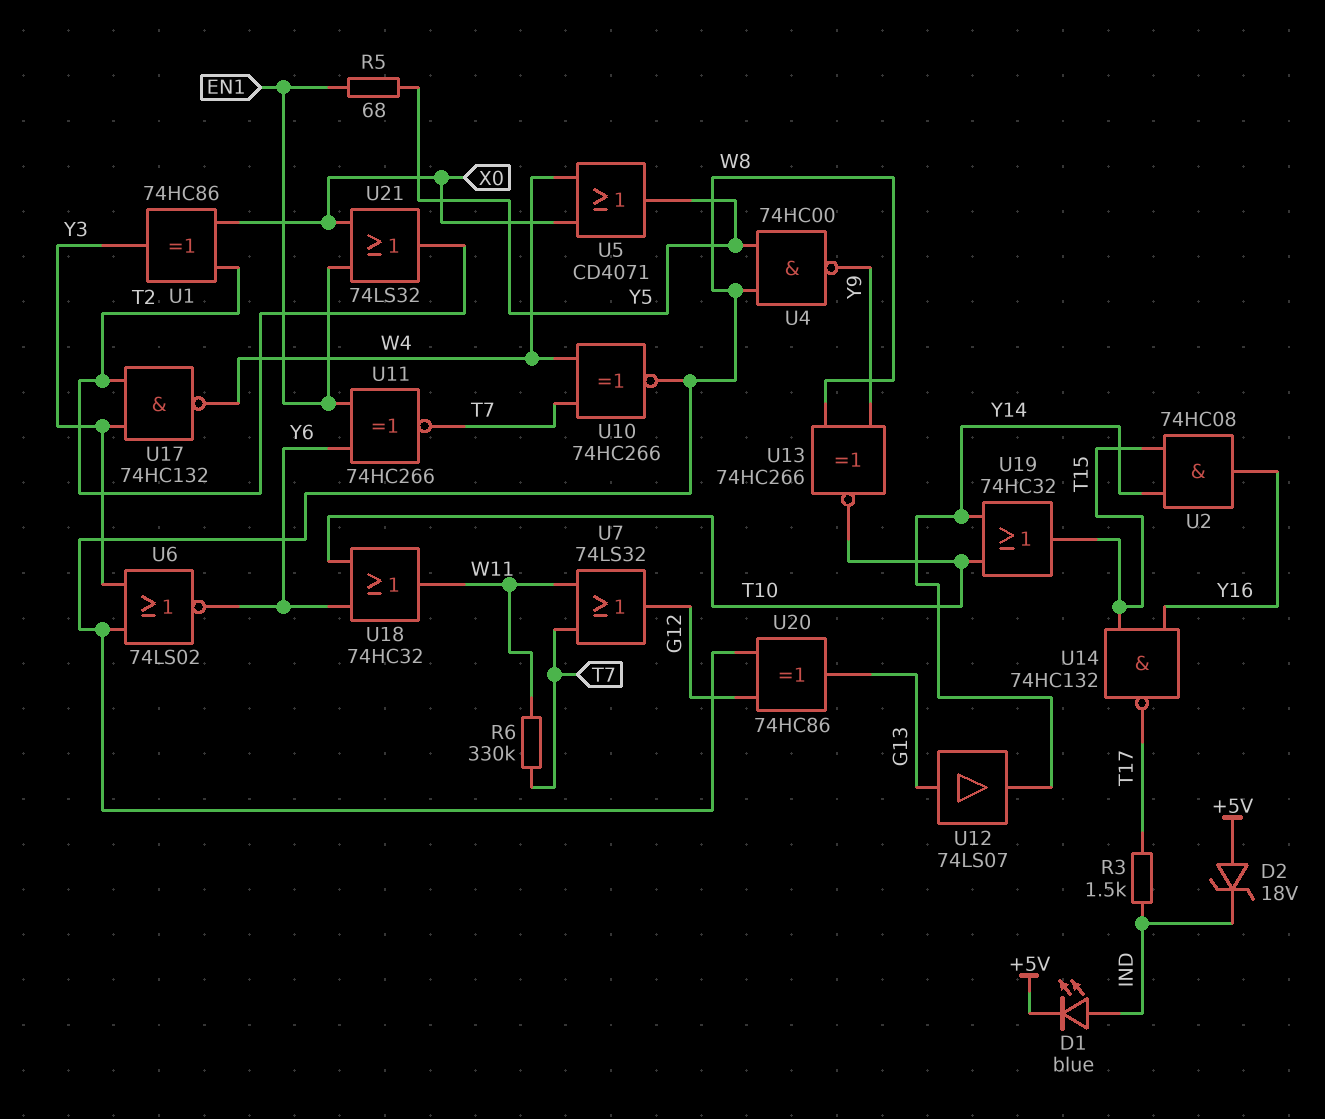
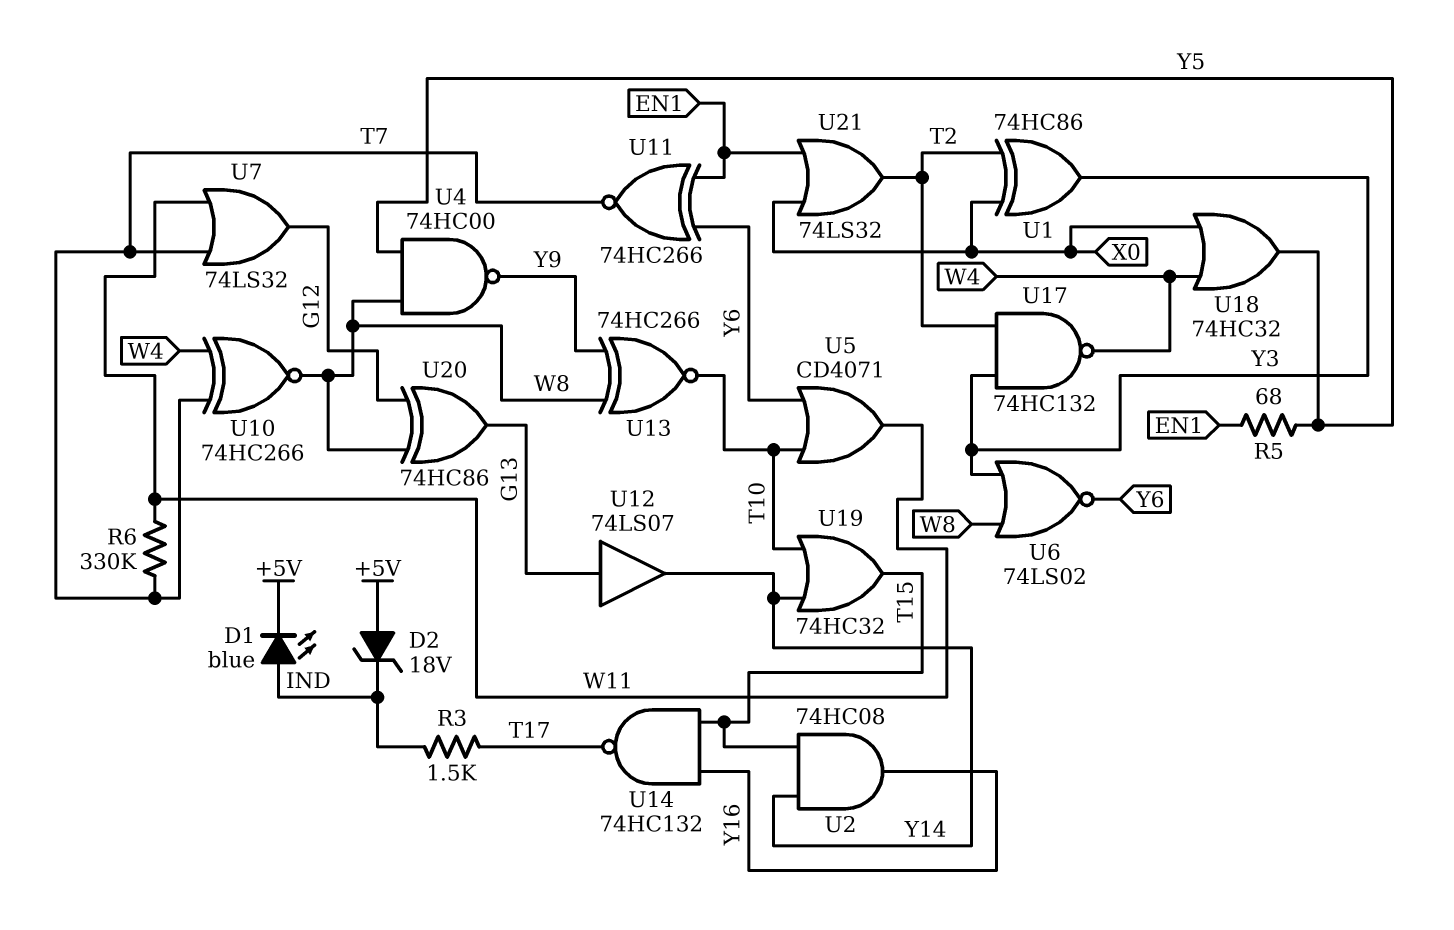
U5: OR CD4071 (in W4, in X0, out Y5) -> OR CD4071 (in T10, in Y6, out W11)
U18: OR 74HC32 (in T10, in Y6, out W11) -> OR 74HC32 (in W4, in X0, out Y5)

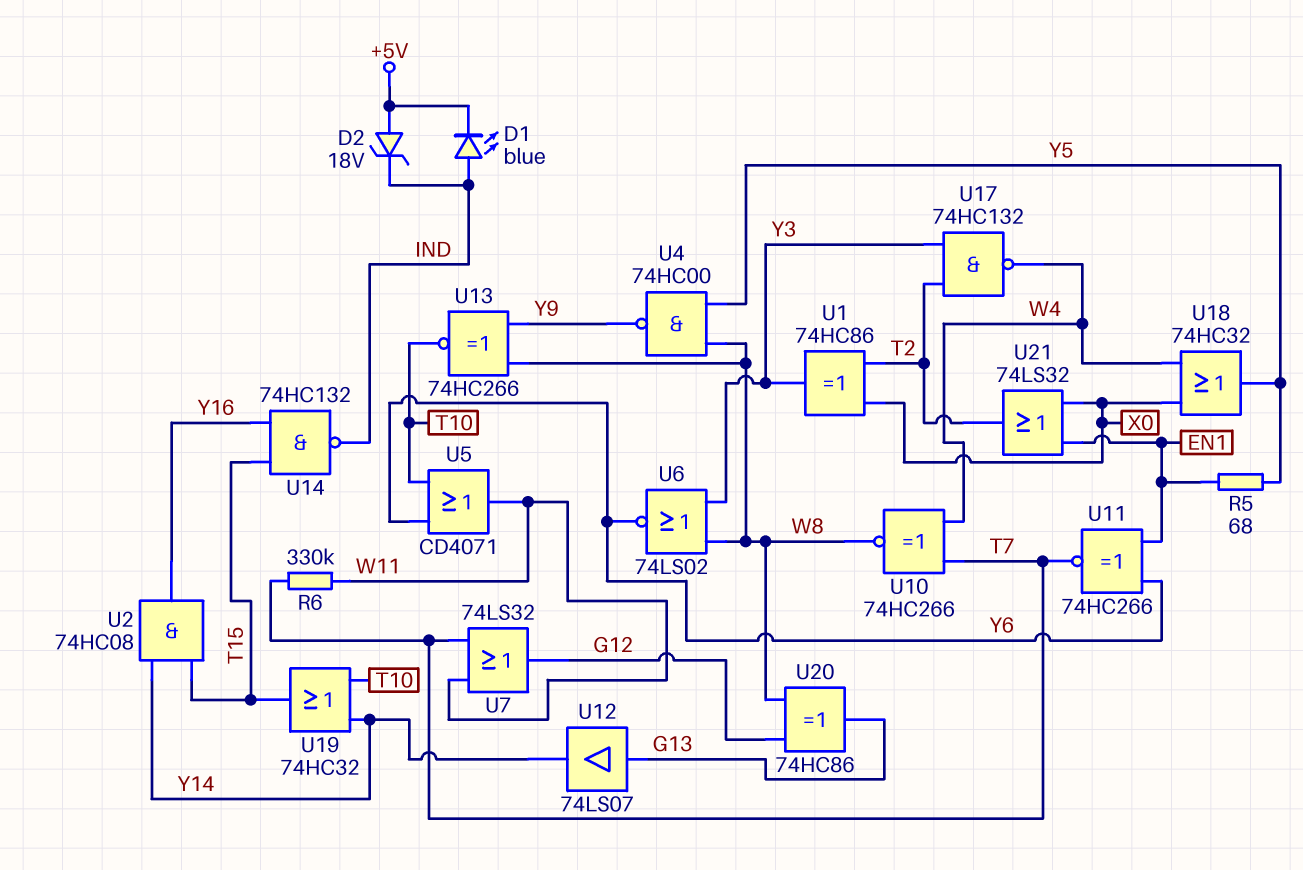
R3: 1.5k (IND, T17) -> none
U14: NAND 74HC132 (in T15, in Y16, out T17) -> NAND 74HC132 (in T15, in Y16, out IND)

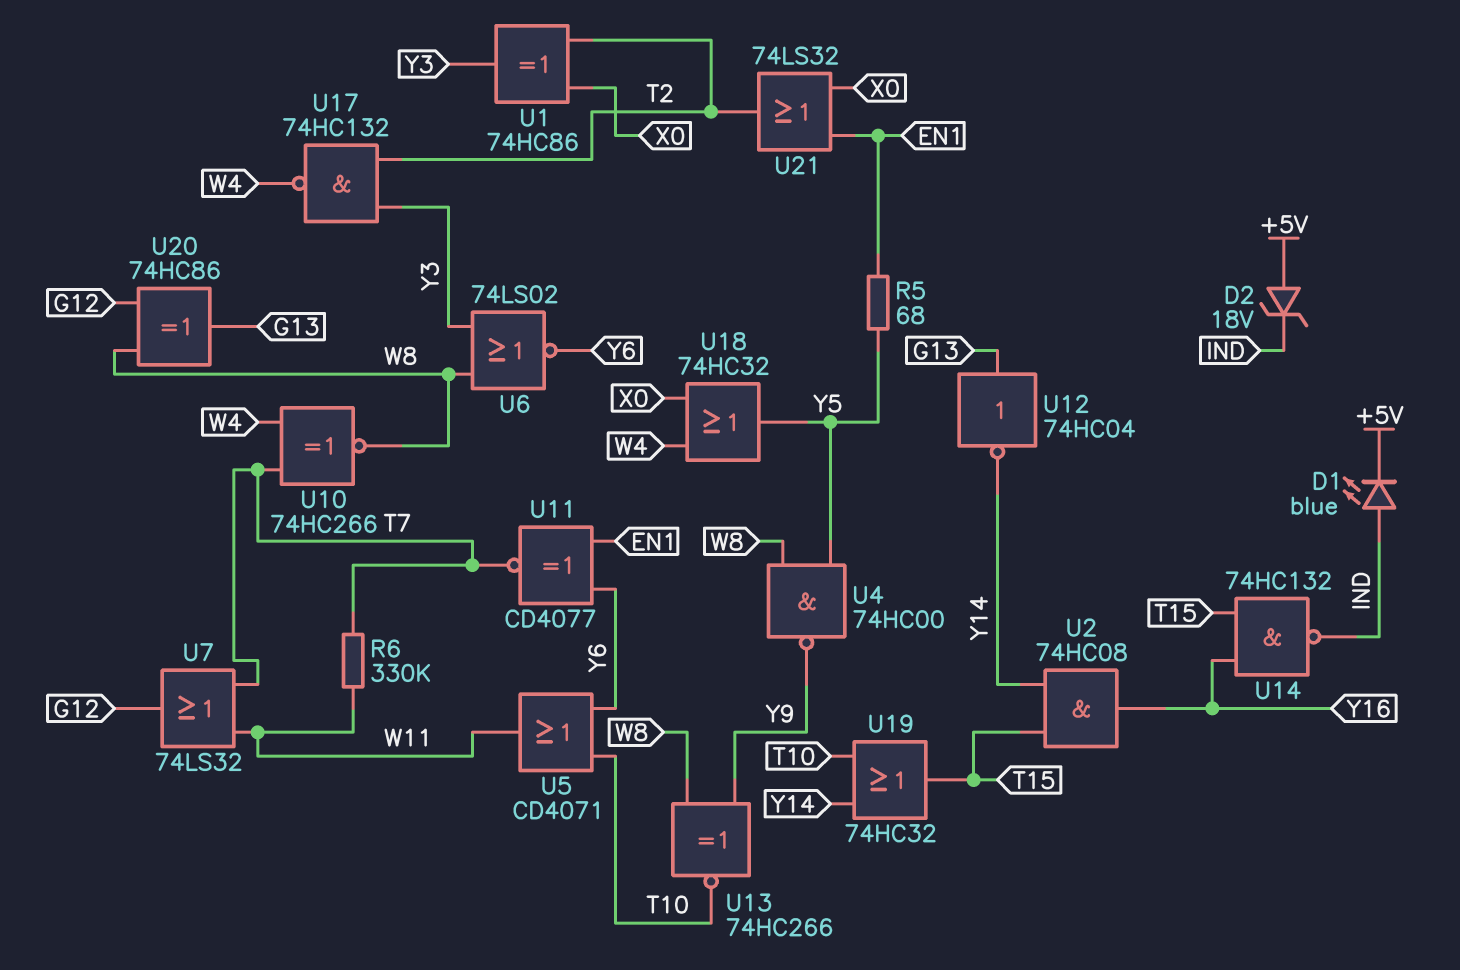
U11: XNOR 74HC266 (in EN1, in Y6, out T7) -> XNOR CD4077 (in EN1, in Y6, out T7)
U12: buffer 74LS07 (in G13, out Y14) -> NOT 74HC04 (in G13, out Y14)

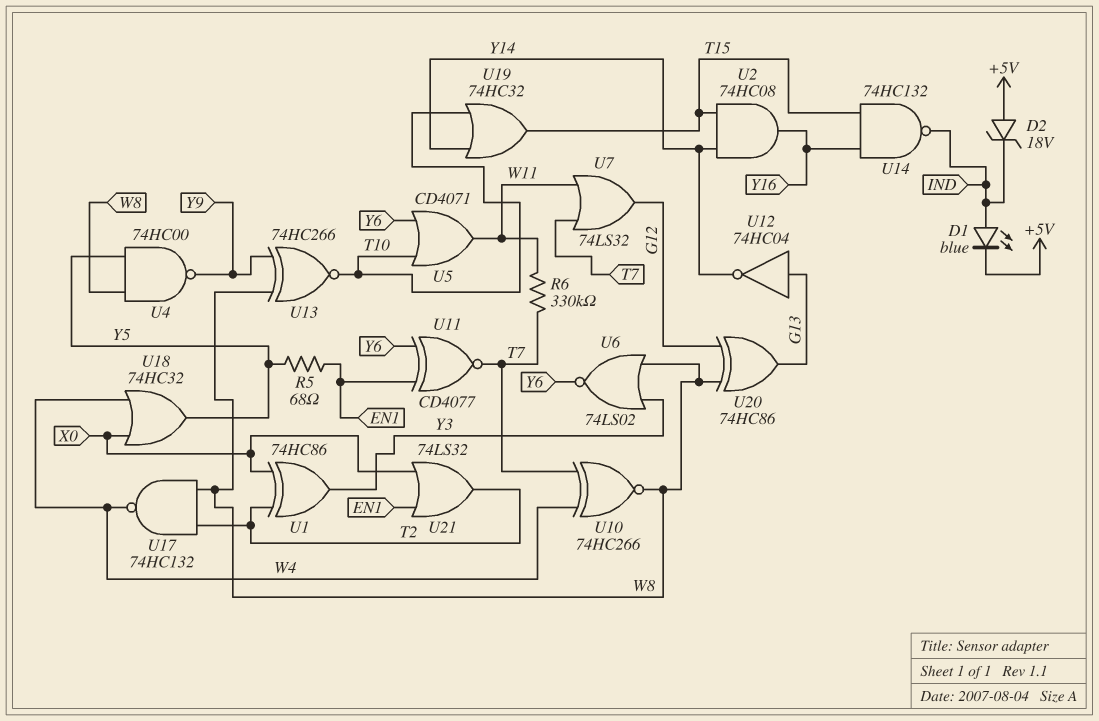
U17: NAND 74HC132 (in T2, in Y3, out W4) -> NAND 74HC132 (in T2, in W8, out W4)

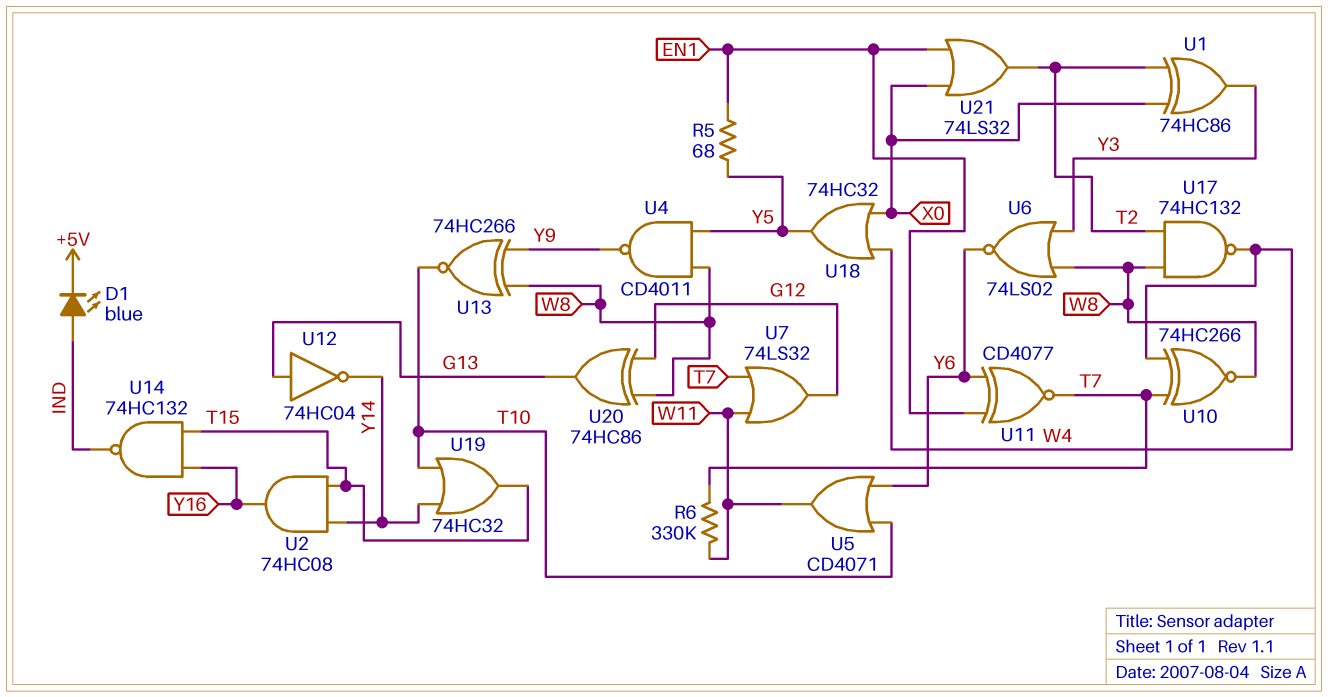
D2: zener 18V (A +5V, K IND) -> none
U4: NAND 74HC00 (in W8, in Y5, out Y9) -> NAND CD4011 (in W8, in Y5, out Y9)

